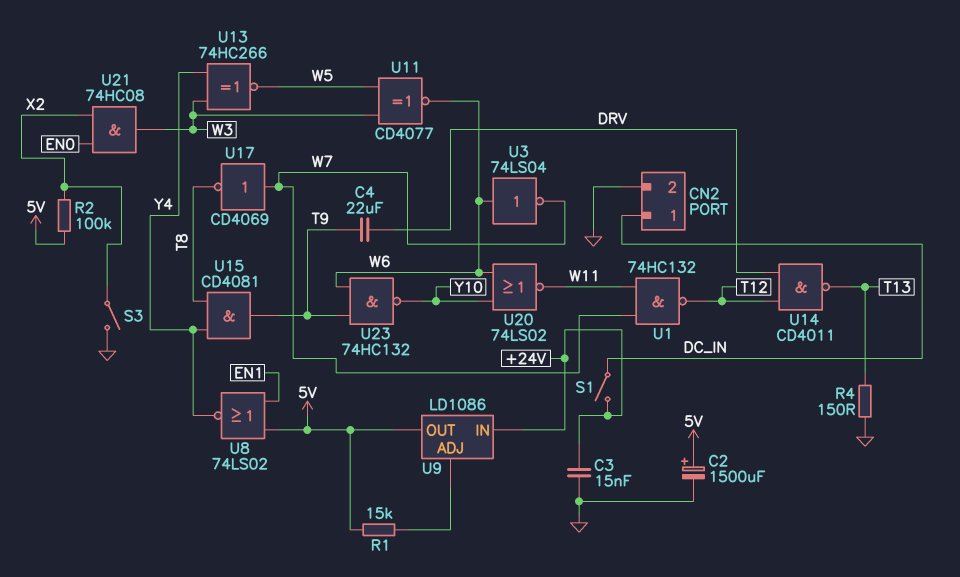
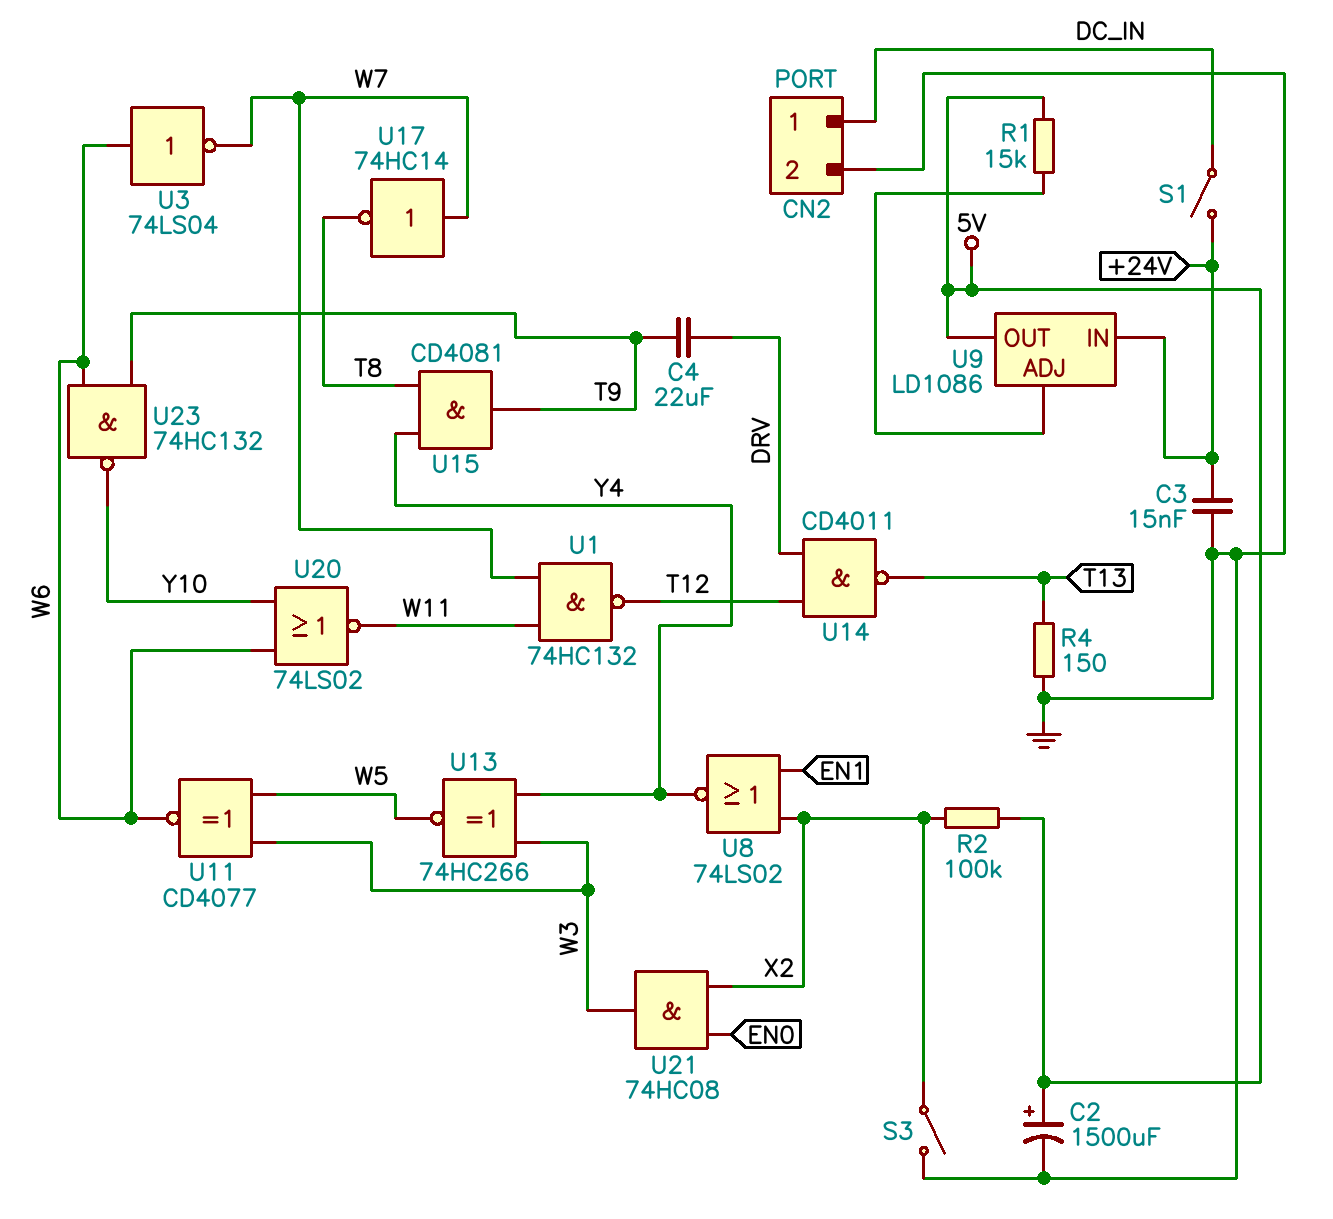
U8: NOR 74LS02 (in 5V, in EN1, out Y4) -> NOR 74LS02 (in EN1, in X2, out Y4)
U17: NOT CD4069 (in W7, out T8) -> NOT 74HC14 (in W7, out T8)

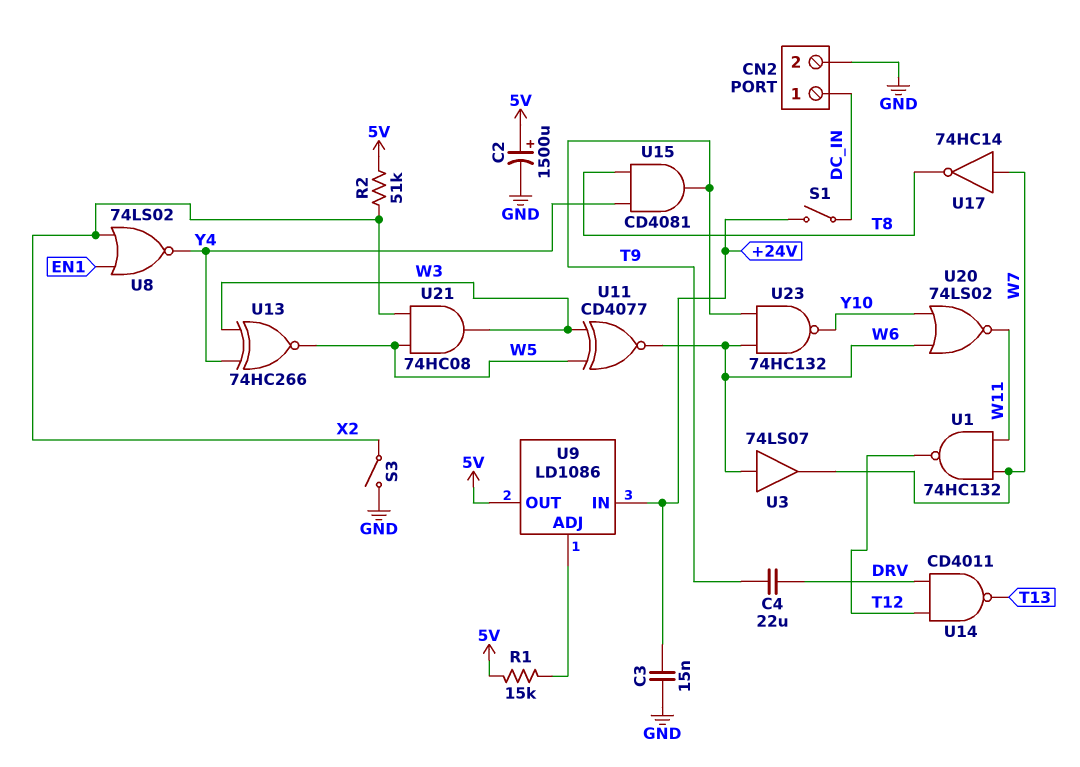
R2: 100k (5V, X2) -> 51k (5V, X2)
R4: 150 (GND, T13) -> none
U3: NOT 74LS04 (in W6, out W7) -> buffer 74LS07 (in W6, out W7)
U21: AND 74HC08 (in EN0, in X2, out W3) -> AND 74HC08 (in W5, in X2, out W3)

